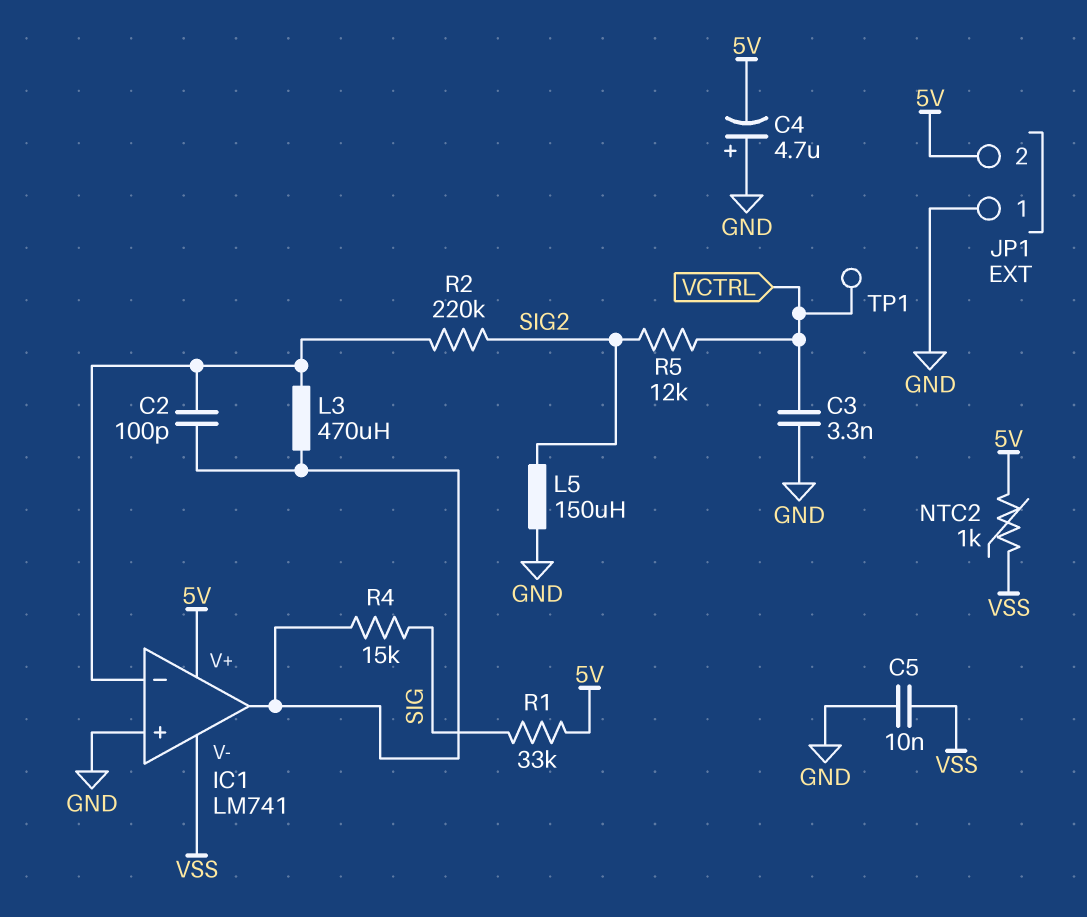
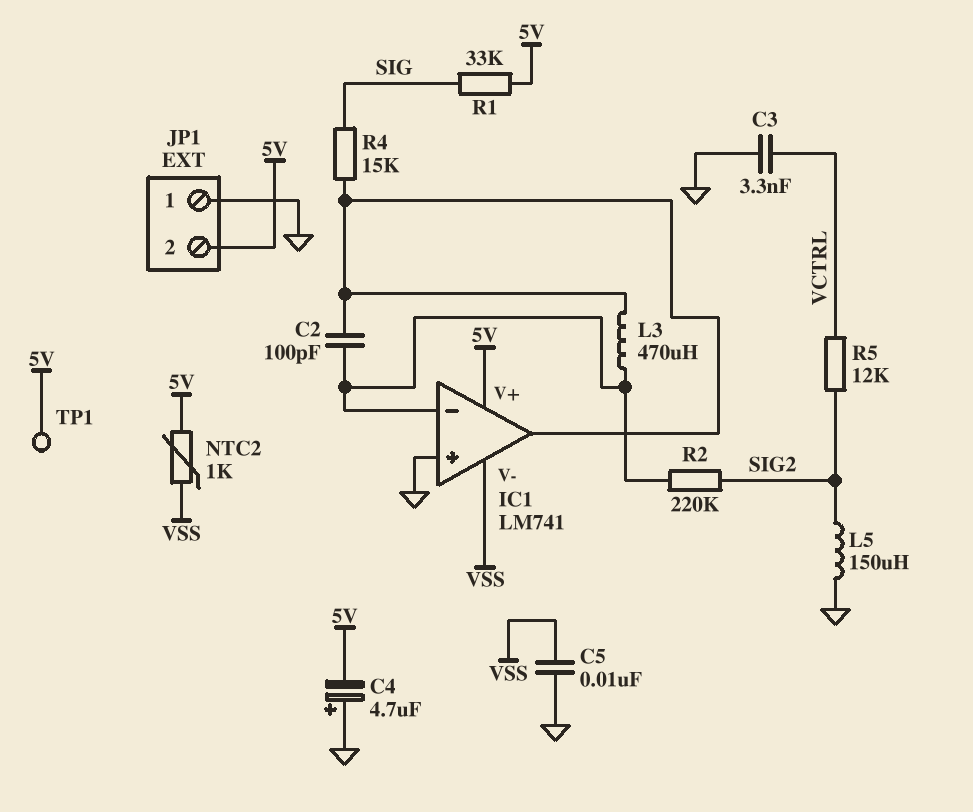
TP1: test point (VCTRL) -> test point (5V)

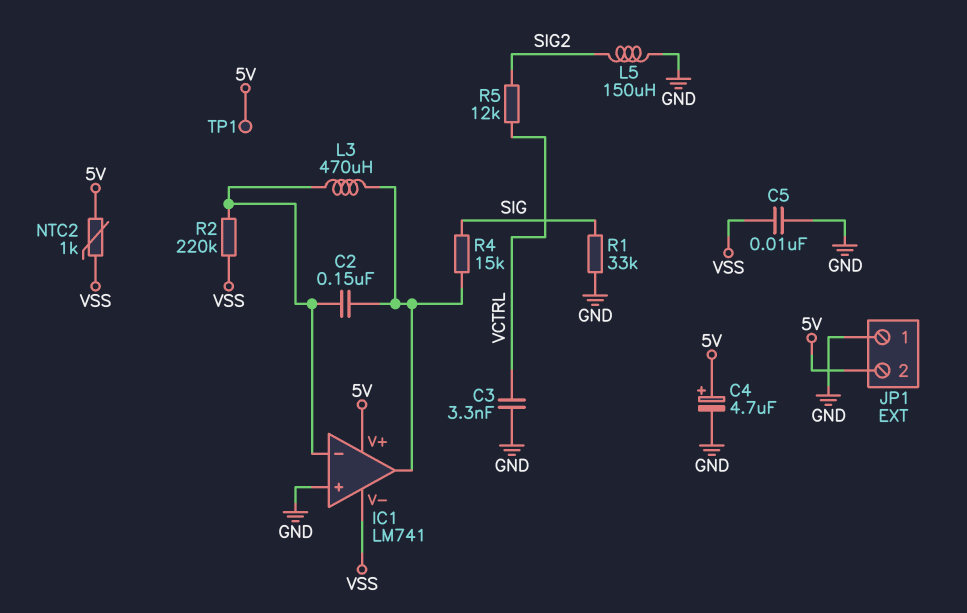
C2: 100pF (IC1/in-, IC1/out) -> 150nF (IC1/in-, IC1/out)
C4: 4.7uF (plus GND, minus 5V) -> 4.7uF (plus 5V, minus GND)
R1: 33k (5V, SIG) -> 33k (GND, SIG)
R2: 220k (IC1/in-, SIG2) -> 220k (IC1/in-, VSS)

